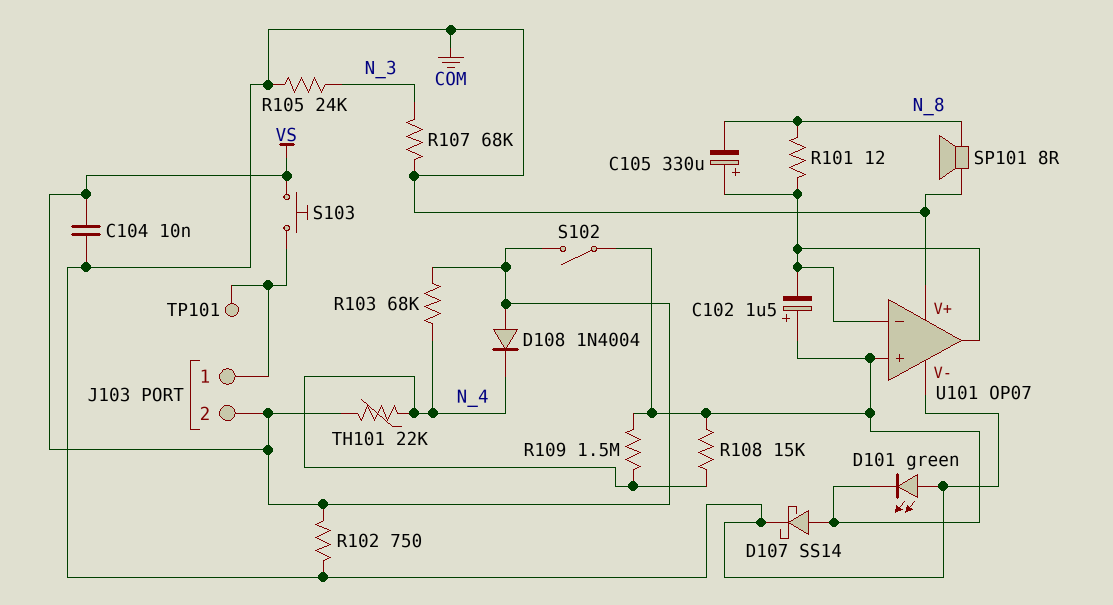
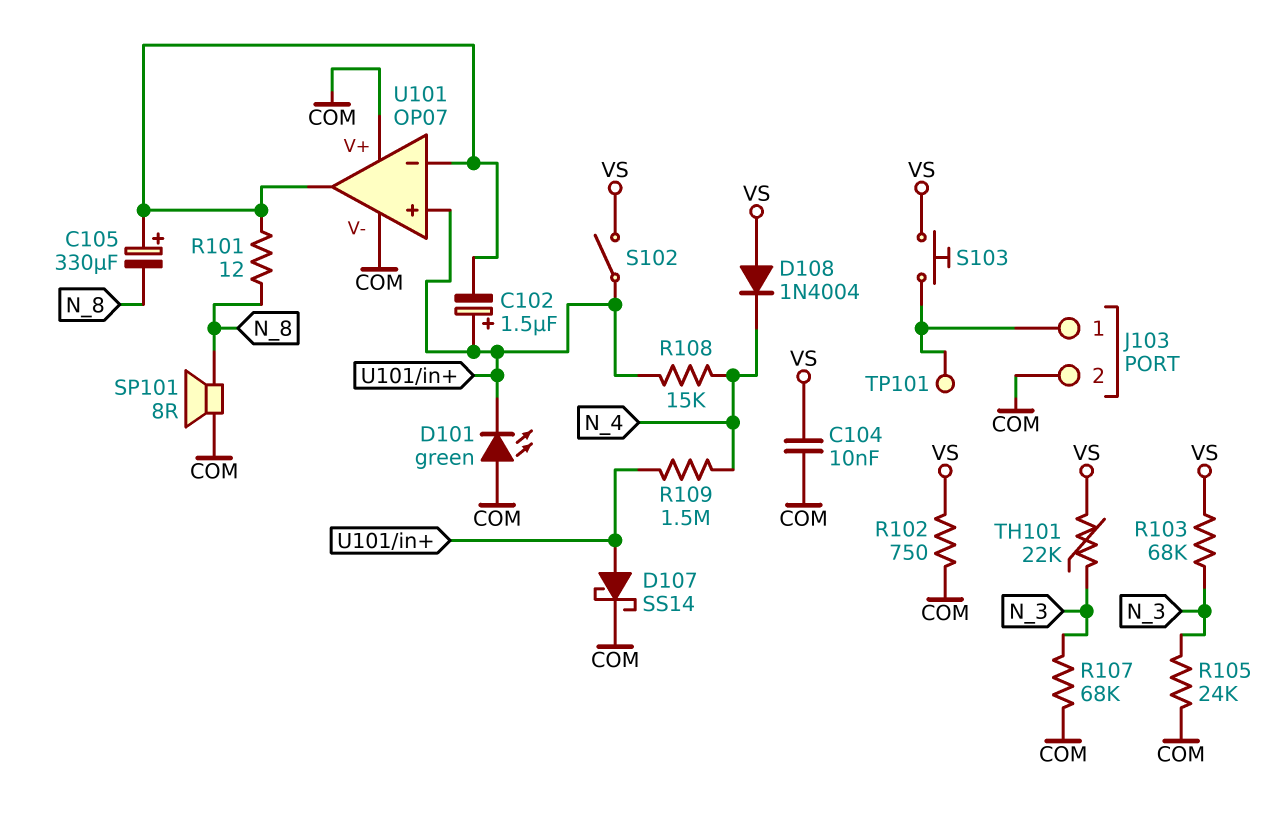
J103 pin 2: VS -> COM
R103: 68k (N_4, VS) -> 68k (N_3, VS)
TH101: 22k (N_4, VS) -> 22k (N_3, VS)

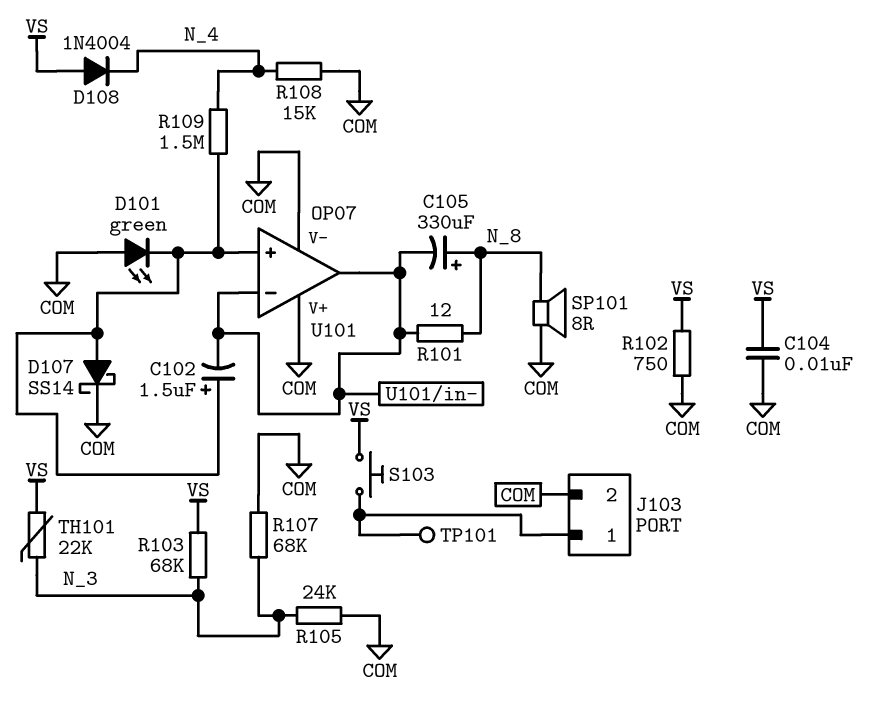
C105: 330uF (plus U101/in-, minus N_8) -> 330uF (plus N_8, minus U101/in-)
R108: 15k (N_4, U101/in+) -> 15k (COM, N_4)
S102: switch (U101/in+, VS) -> none

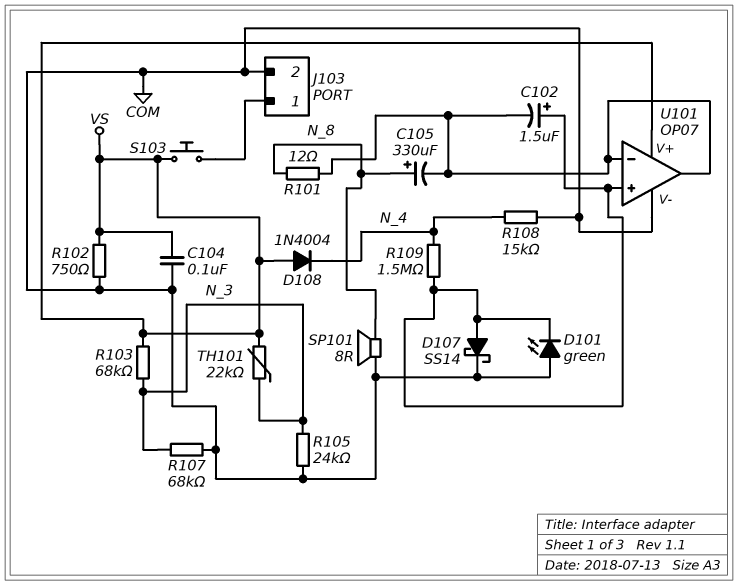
C104: 10nF (COM, VS) -> 100nF (COM, VS)
TP101: test point (J103/1) -> none
U101 pin V+: COM -> VS

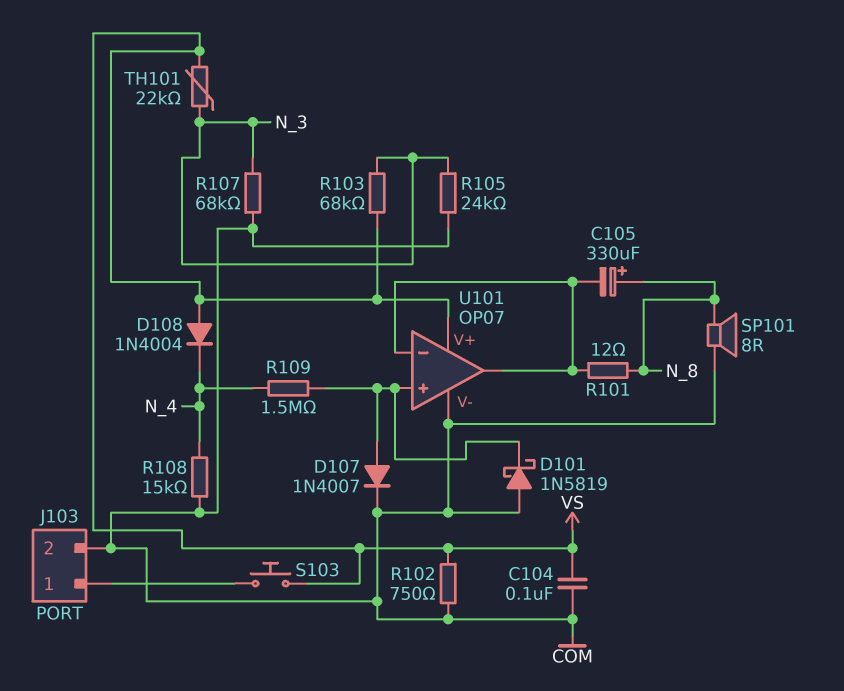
C102: 1.5uF (plus U101/in+, minus U101/in-) -> none
D101: LED green (A COM, K U101/in+) -> schottky 1N5819 (A COM, K U101/in+)
D107: schottky SS14 (A U101/in+, K COM) -> diode 1N4007 (A U101/in+, K COM)

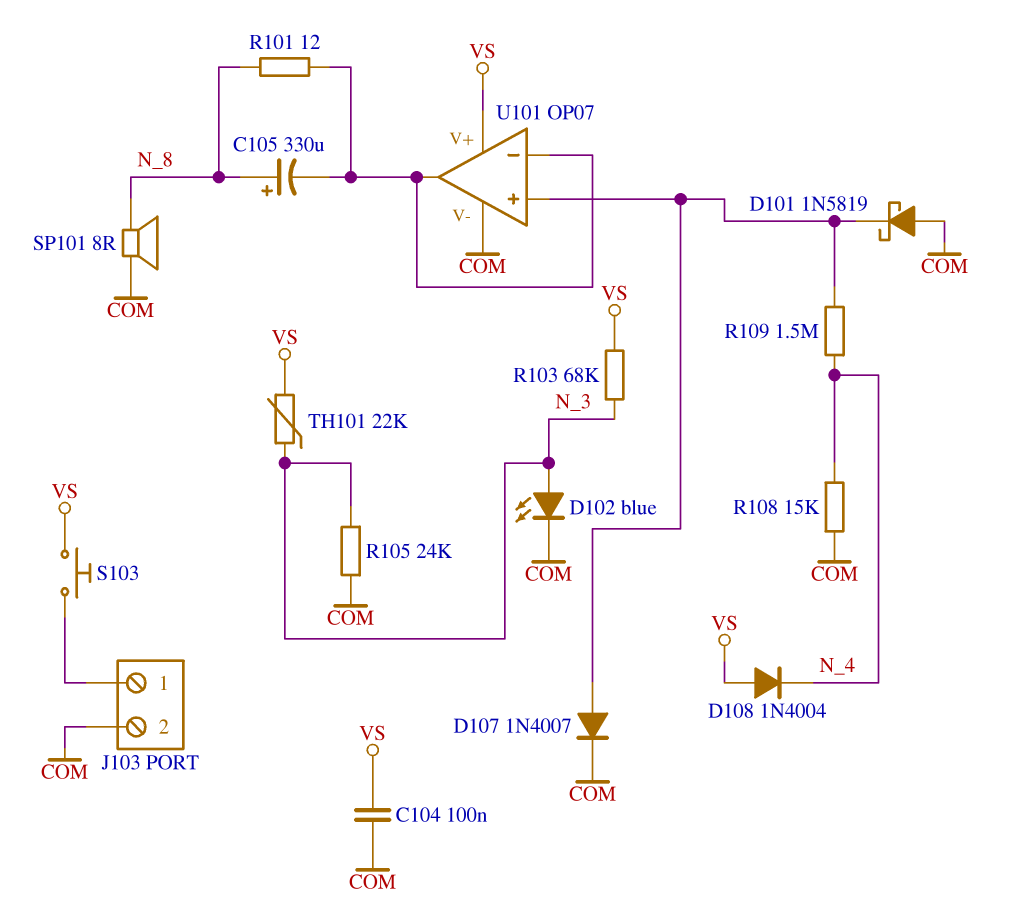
D102: none -> LED blue (A N_3, K COM)
R102: 750 (COM, VS) -> none
R107: 68k (COM, N_3) -> none

